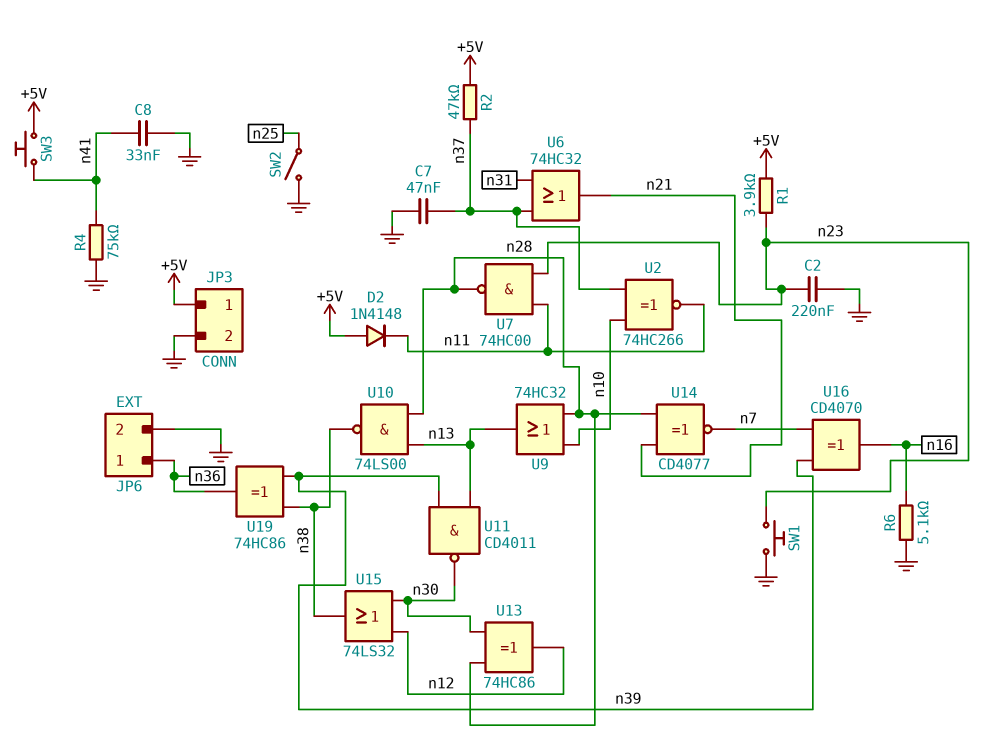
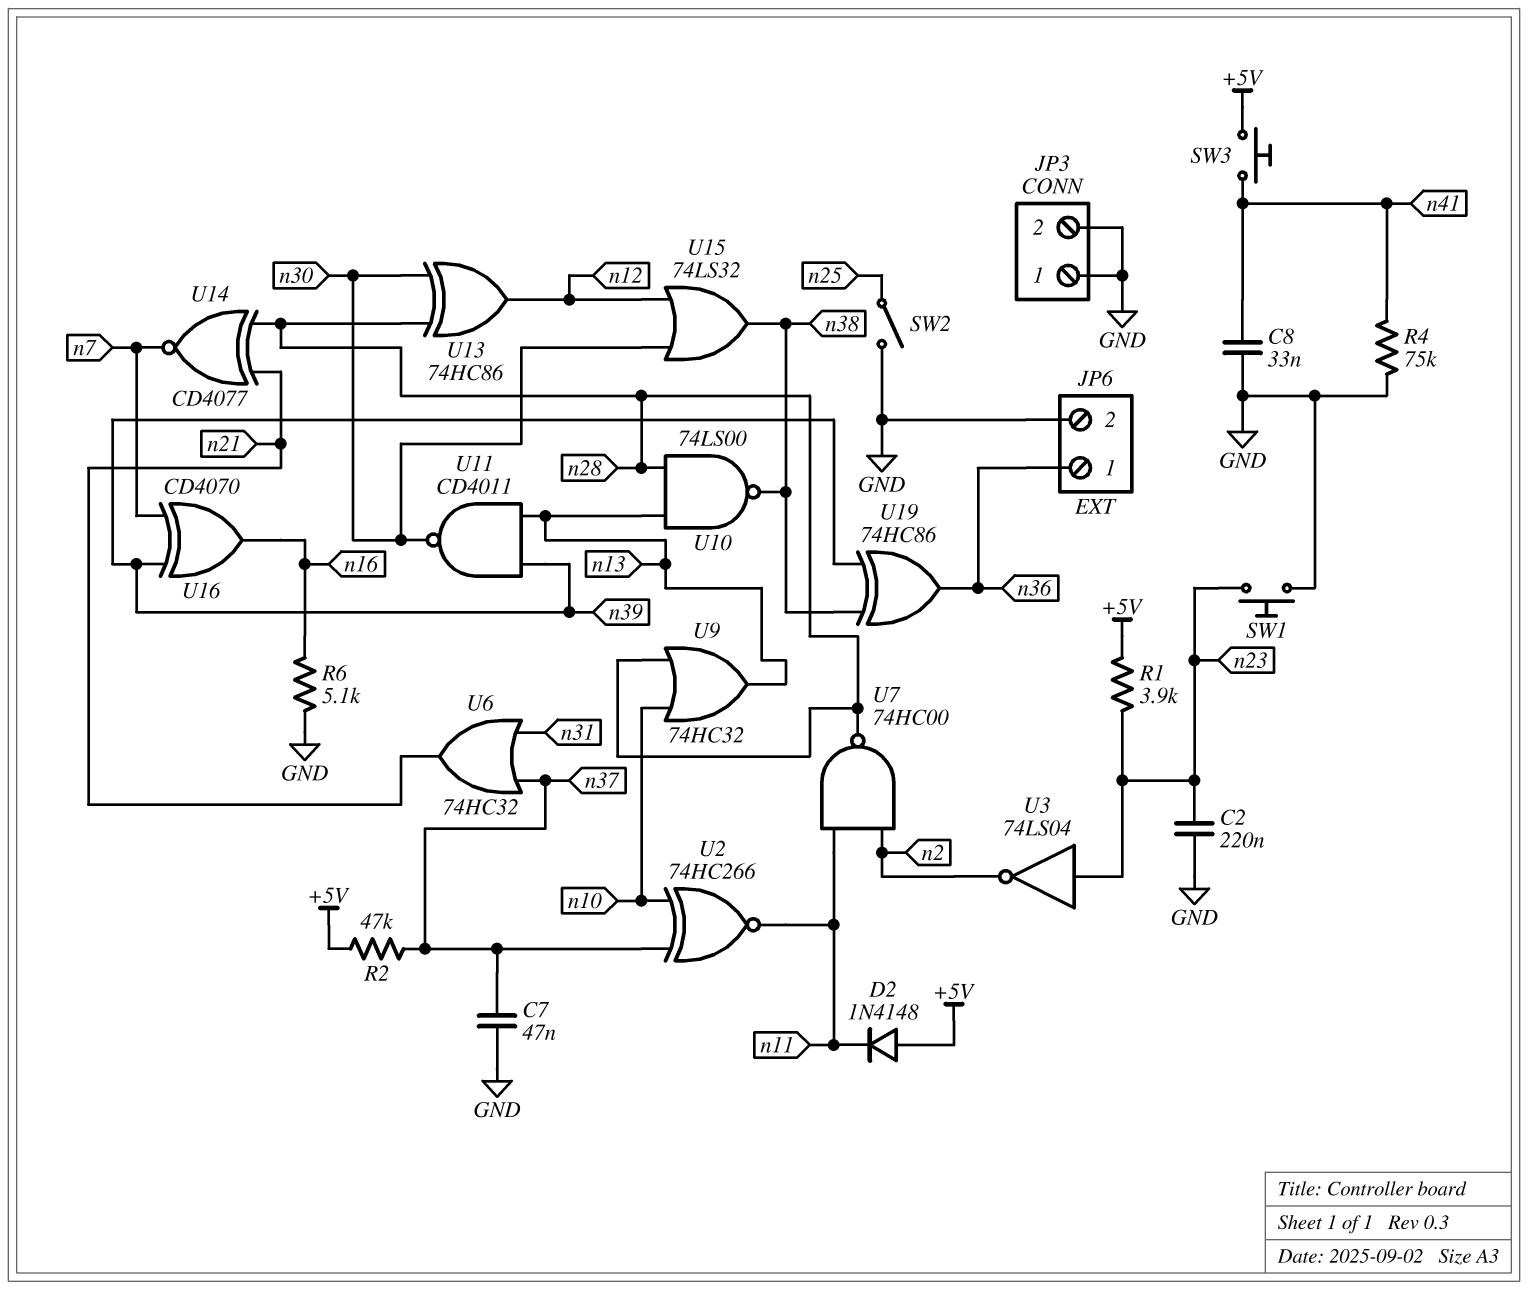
JP3 pin 1: +5V -> GND
U3: none -> NOT 74LS04 (in n23, out n2)
U7: NAND 74HC00 (in n11, in n23, out n28) -> NAND 74HC00 (in n2, in n11, out n28)

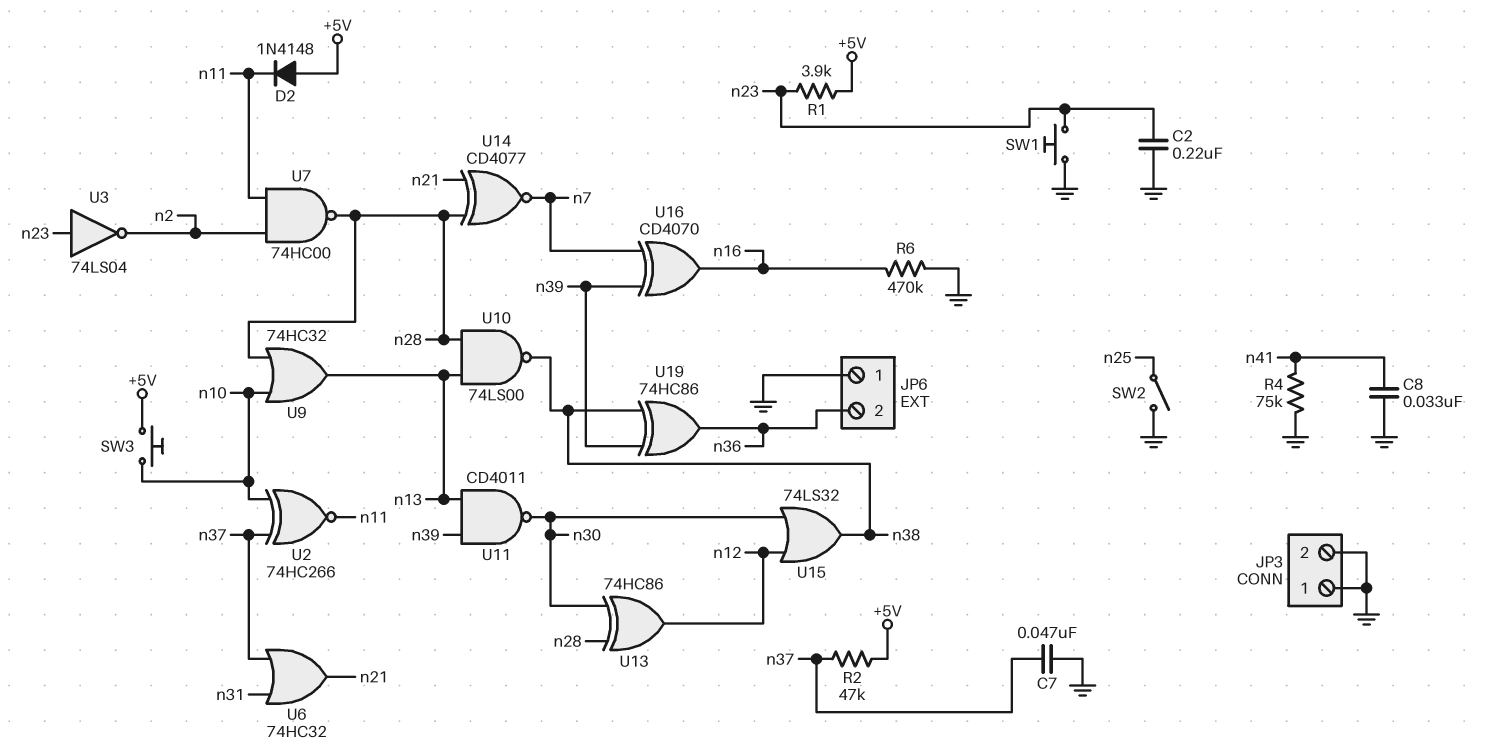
JP6 pin 1: n36 -> GND
JP6 pin 2: GND -> n36
R6: 5.1k (GND, n16) -> 470k (GND, n16)
SW3: button (+5V, n41) -> button (+5V, n10)

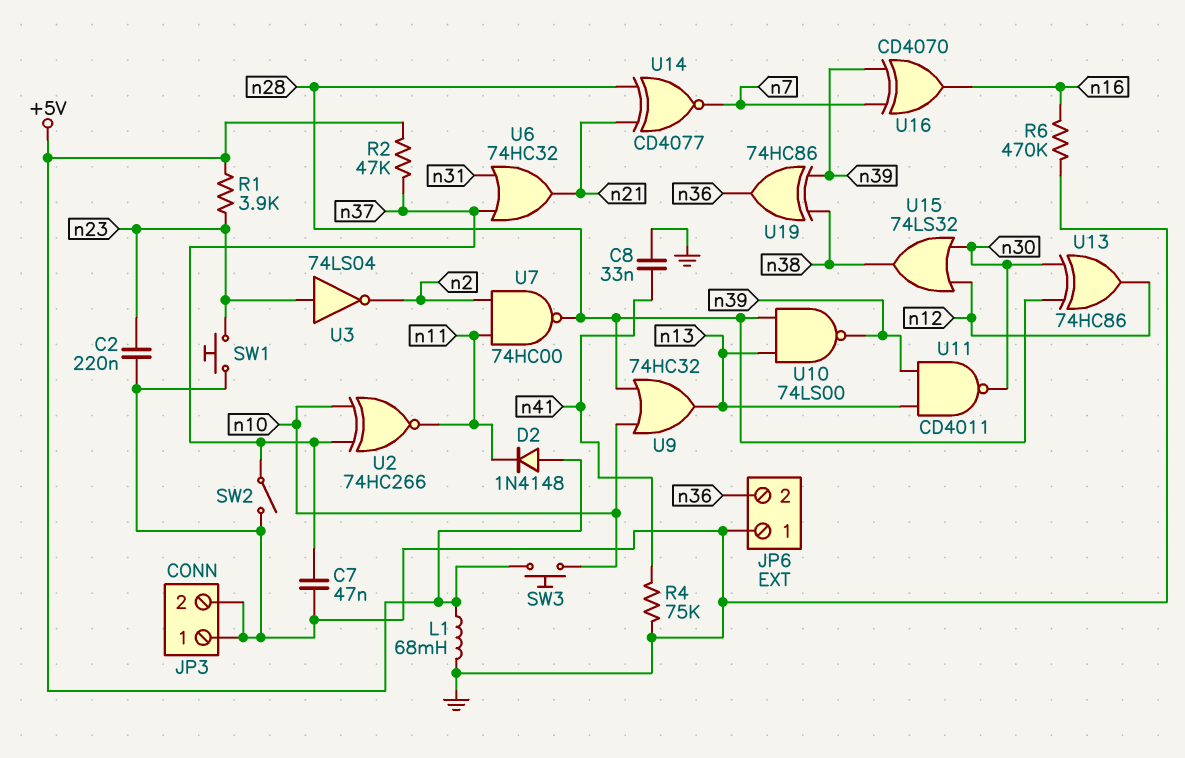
L1: none -> 68mH (+5V, GND)
SW2: switch (GND, n25) -> switch (GND, n37)
U10: NAND 74LS00 (in n13, in n28, out n38) -> NAND 74LS00 (in n13, in n28, out n39)

